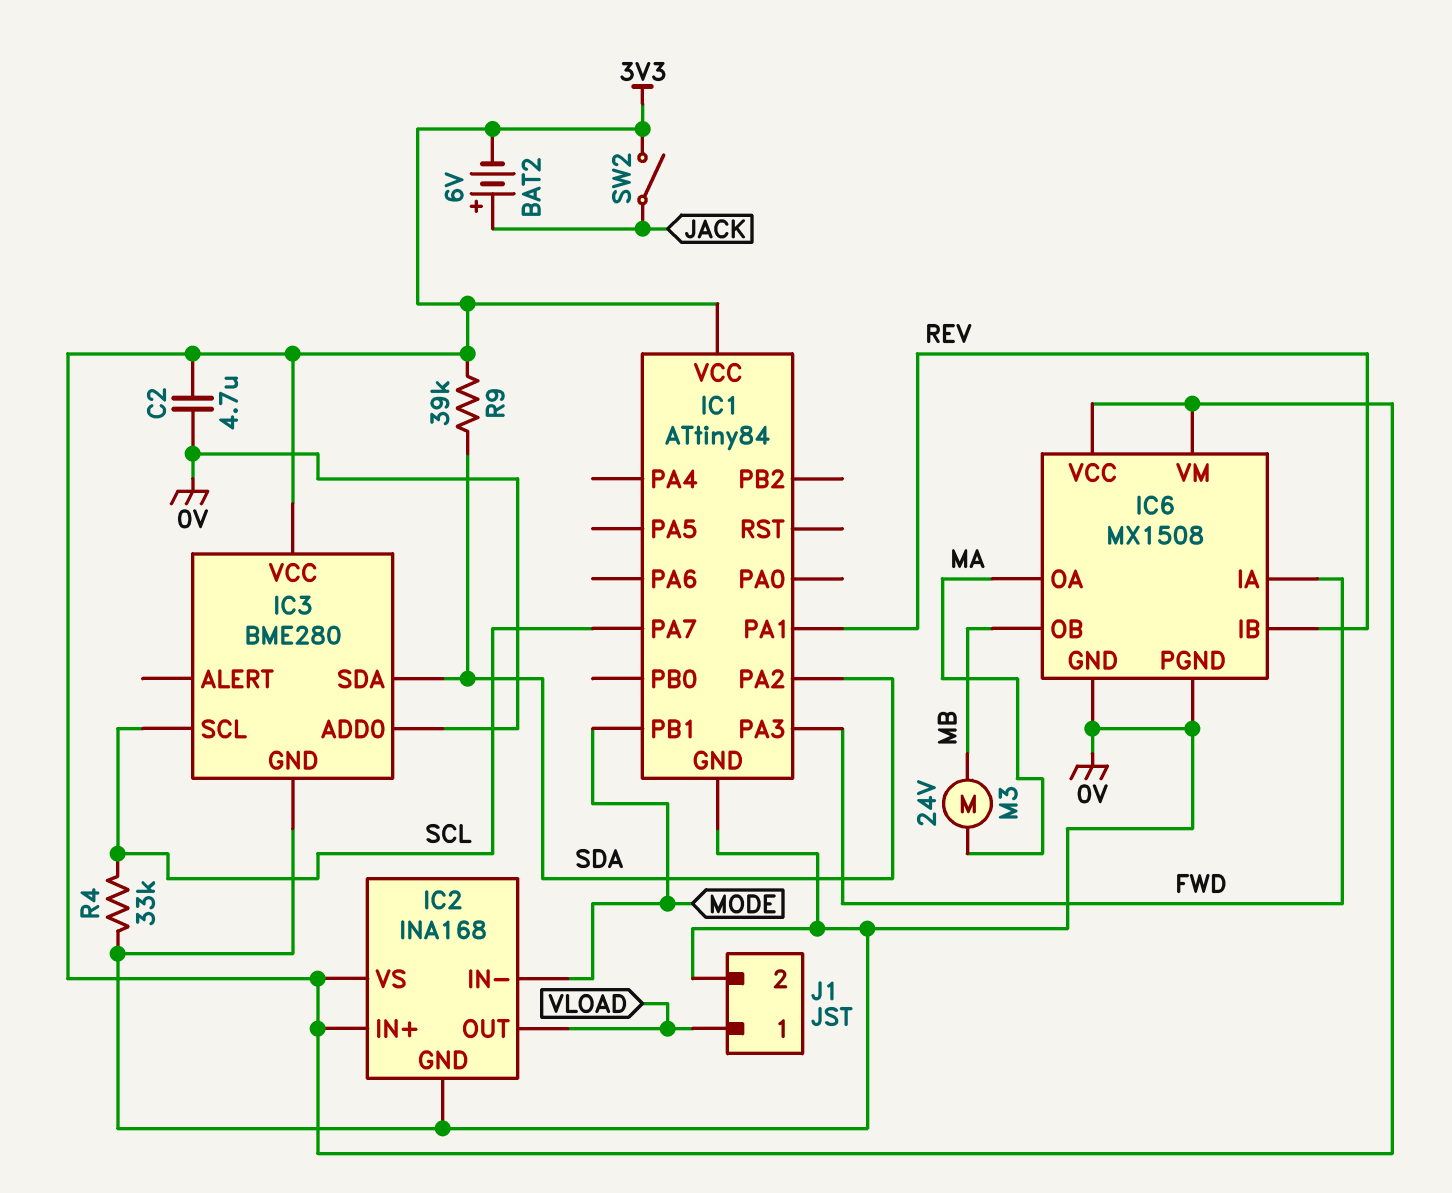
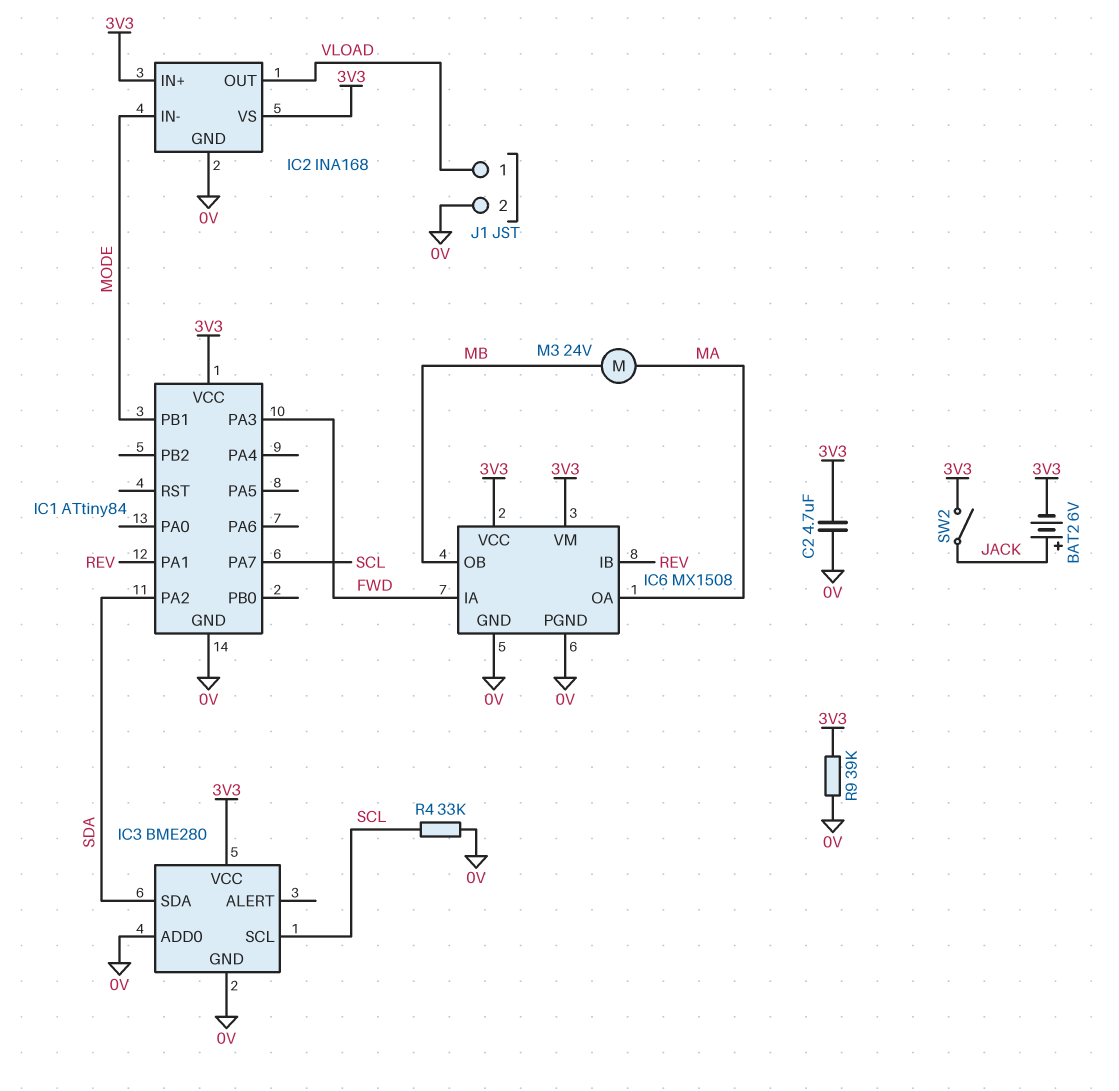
R9: 39k (3V3, SDA) -> 39k (0V, 3V3)

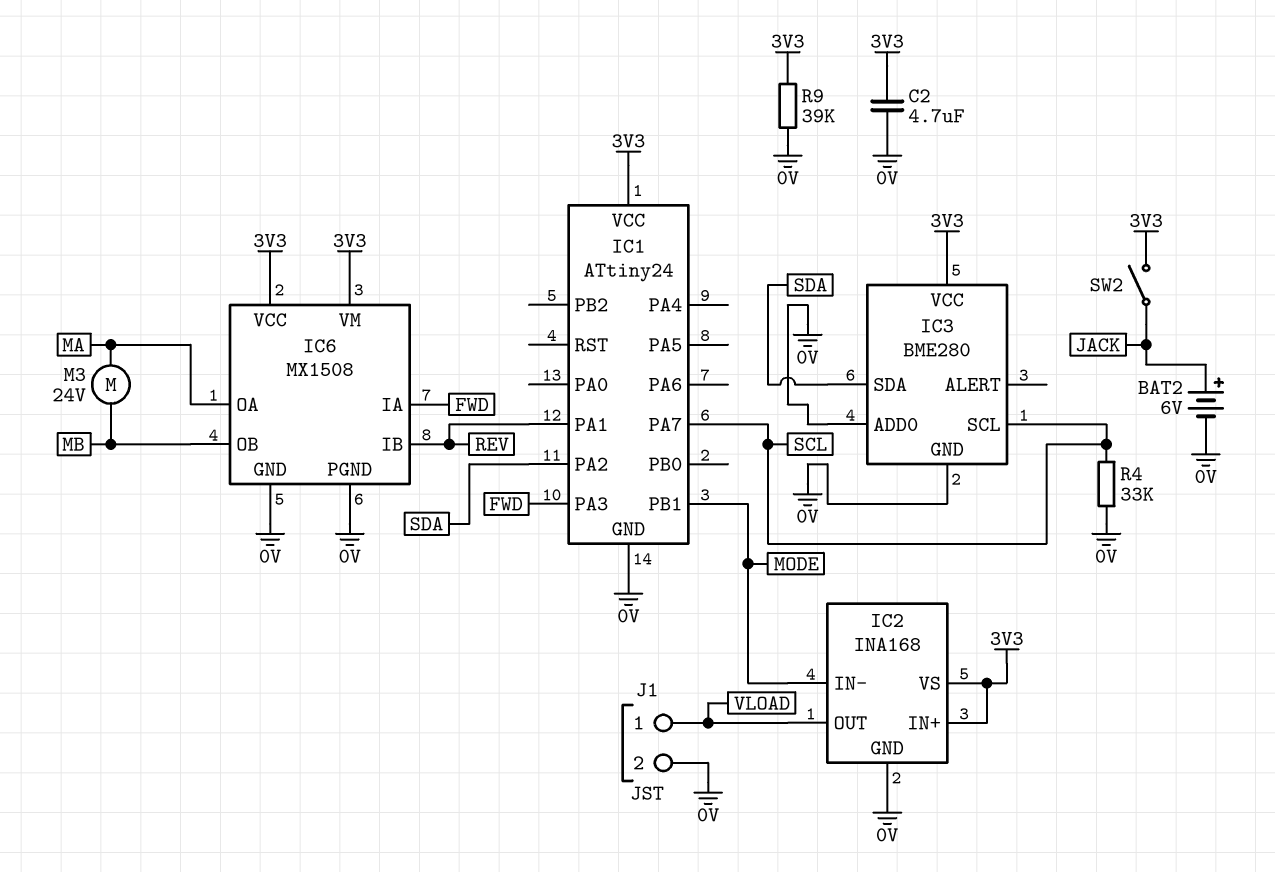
BAT2: 6V (plus JACK, minus 3V3) -> 6V (plus JACK, minus 0V)
IC1: ATtiny84 -> ATtiny24

